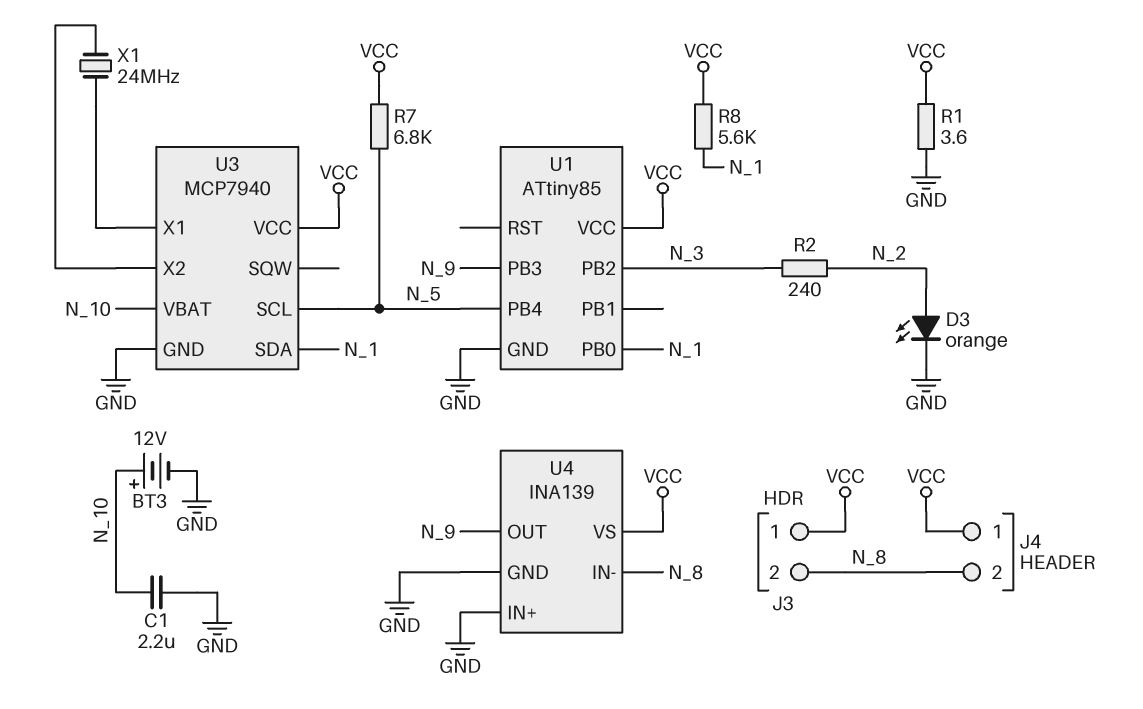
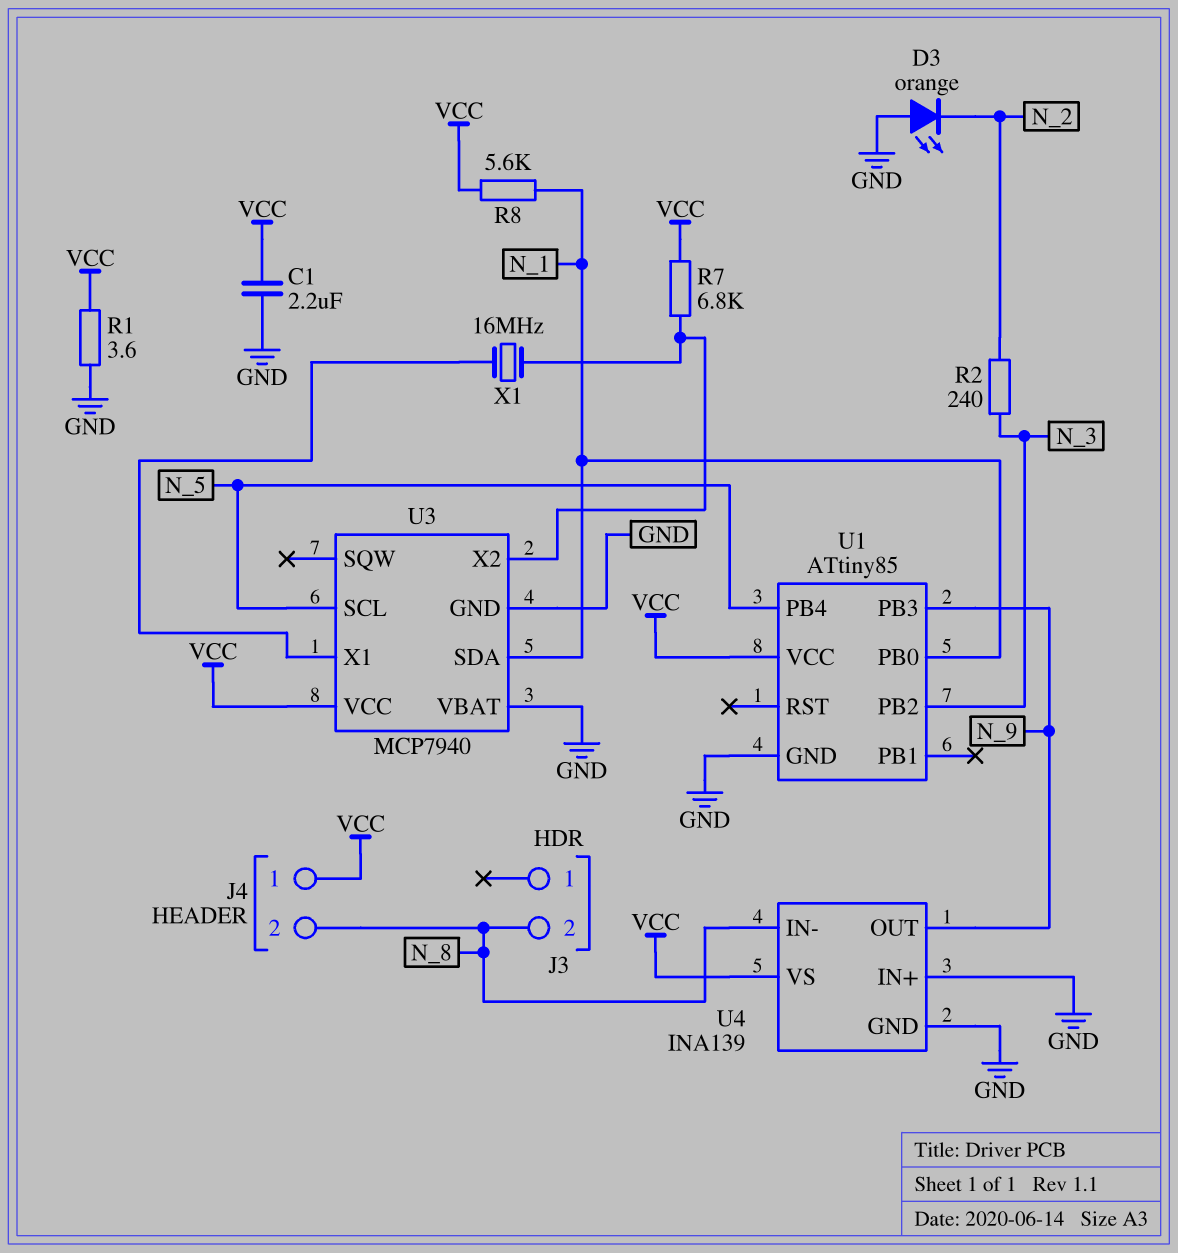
BT3: 12V (plus N_10, minus GND) -> none
C1: 2.2uF (GND, N_10) -> 2.2uF (GND, VCC)
D3: LED orange (A N_2, K GND) -> LED orange (A GND, K N_2)
J3 pin 1: VCC -> none
R7: 6.8k (N_5, VCC) -> 6.8k (U3/X2, VCC)
U3 pin VBAT: N_10 -> GND
X1: 24MHz (U3/X1, U3/X2) -> 16MHz (U3/X1, U3/X2)

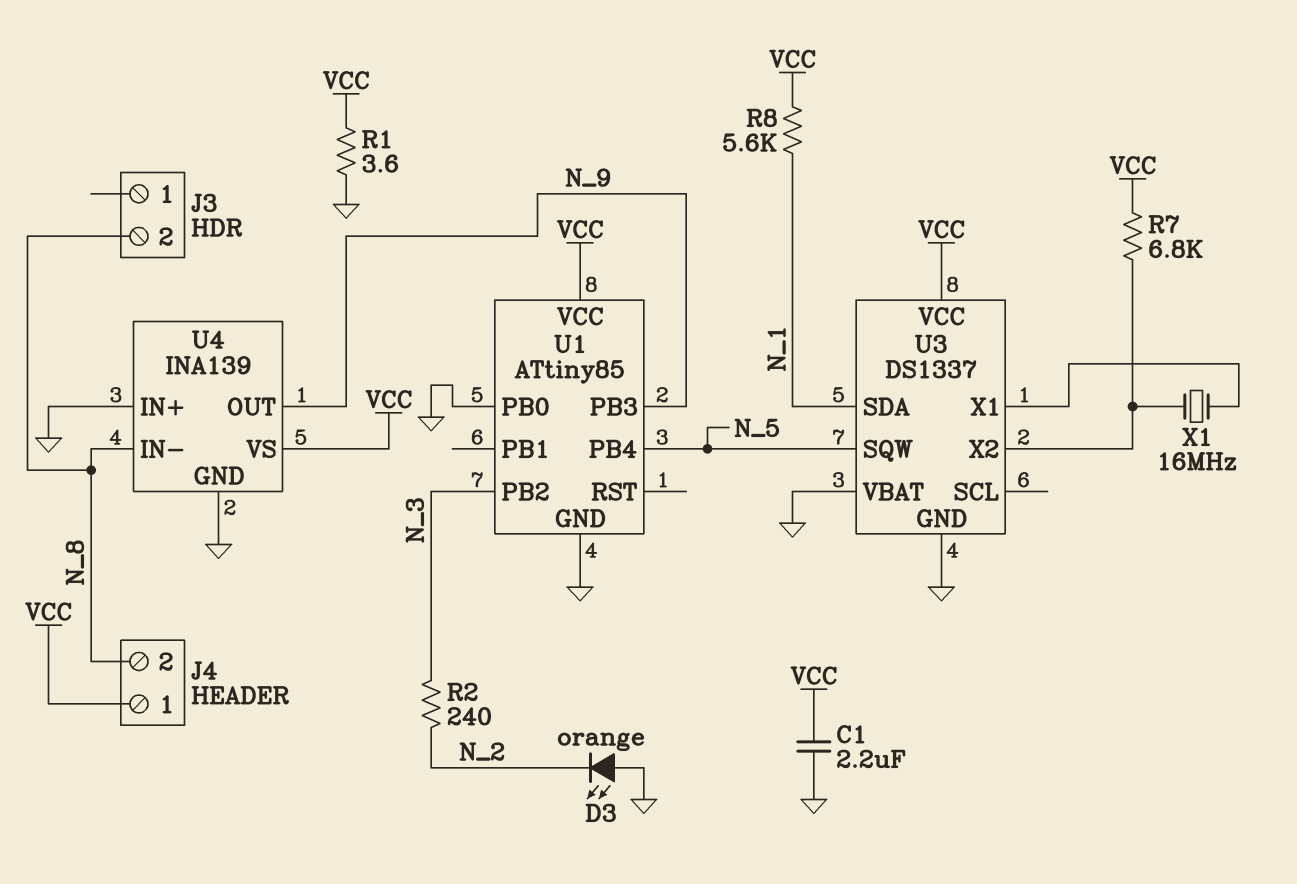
U1 pin PB0: N_1 -> GND
U3: MCP7940 -> DS1337
U3 pin SCL: N_5 -> none
U3 pin SQW: none -> N_5

